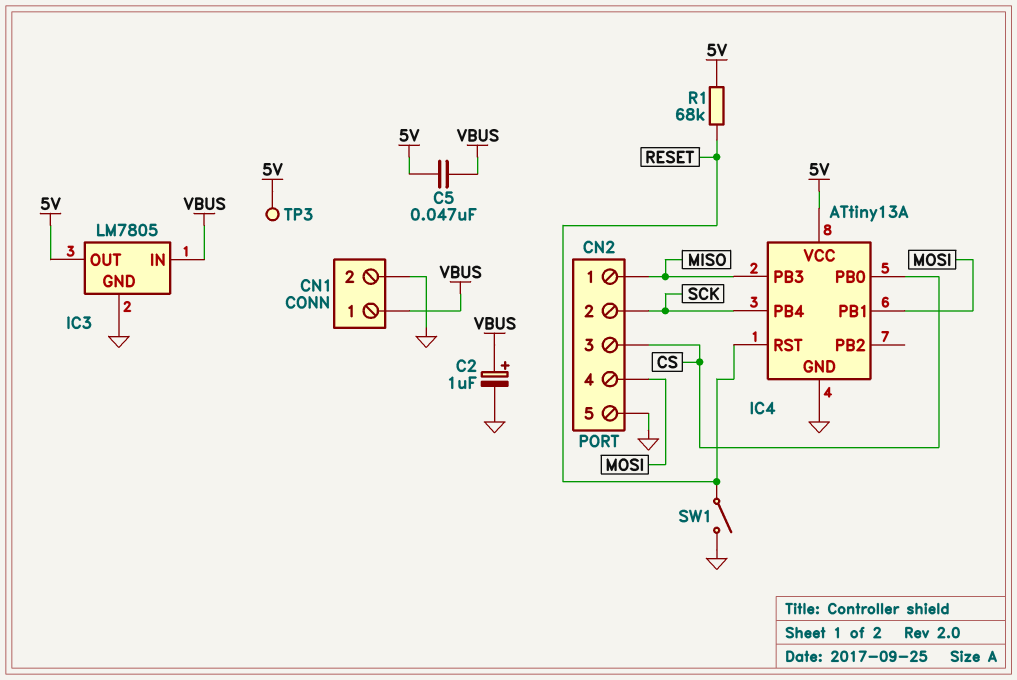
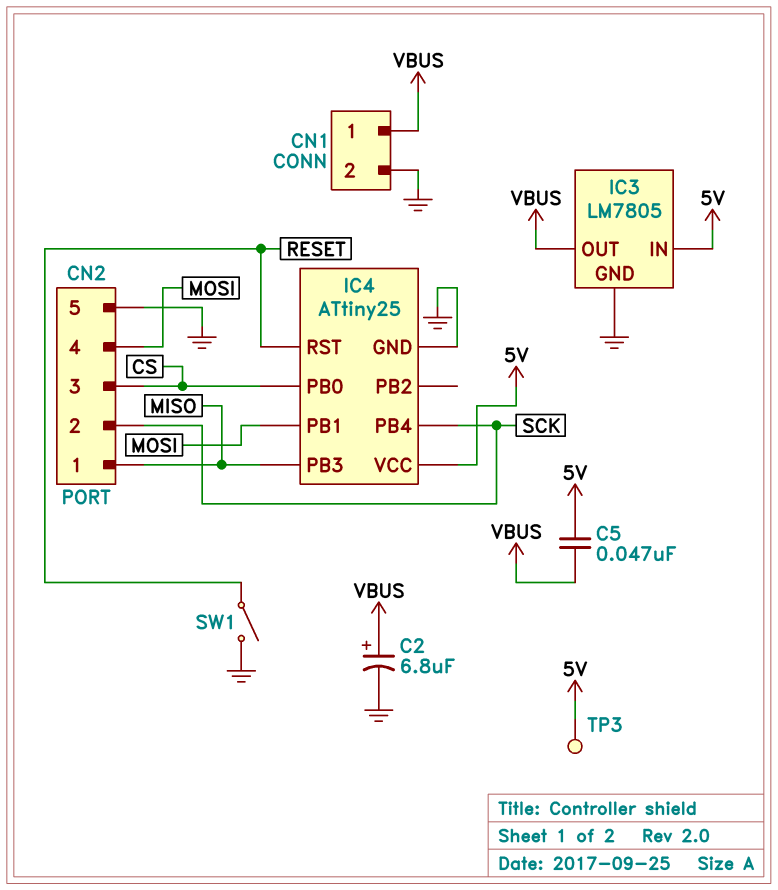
C2: 1uF (plus VBUS, minus GND) -> 6.8uF (plus VBUS, minus GND)
IC3 pin IN: VBUS -> 5V
IC3 pin OUT: 5V -> VBUS
IC4: ATtiny13A -> ATtiny25
R1: 68k (5V, RESET) -> none

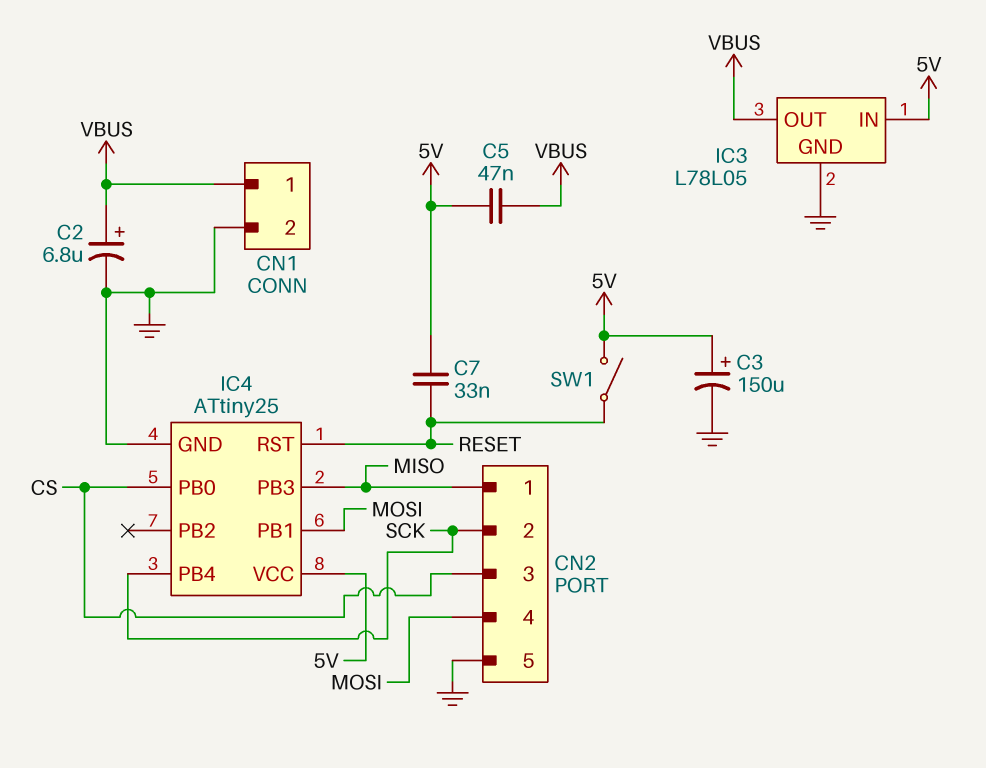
C3: none -> 150uF (plus 5V, minus GND)
C7: none -> 33nF (5V, RESET)
IC3: LM7805 -> L78L05
SW1: switch (GND, RESET) -> switch (5V, RESET)
TP3: test point (5V) -> none

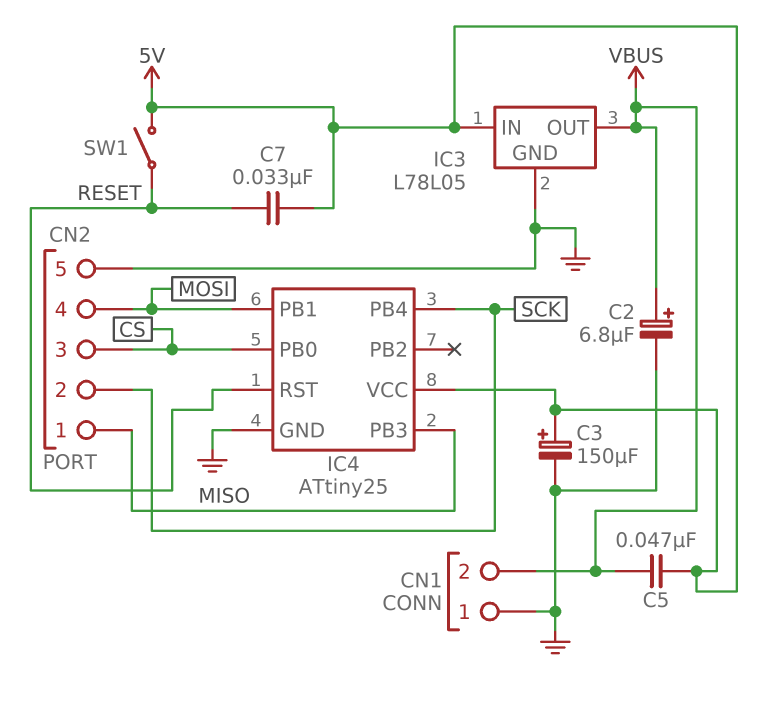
CN1 pin 1: VBUS -> GND
CN1 pin 2: GND -> VBUS

